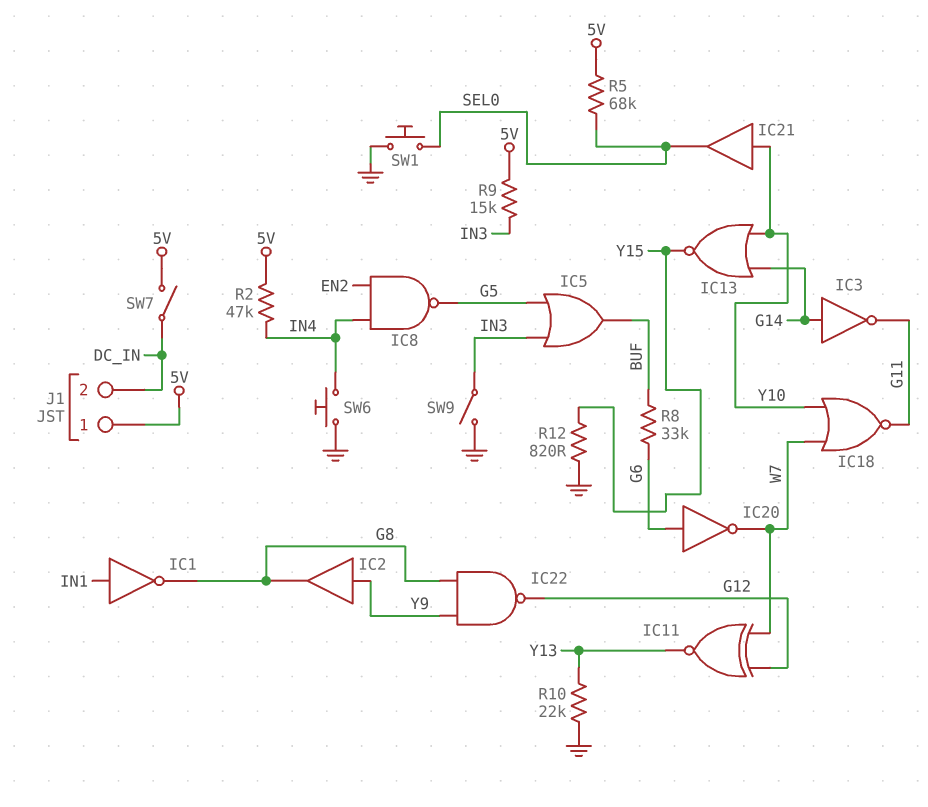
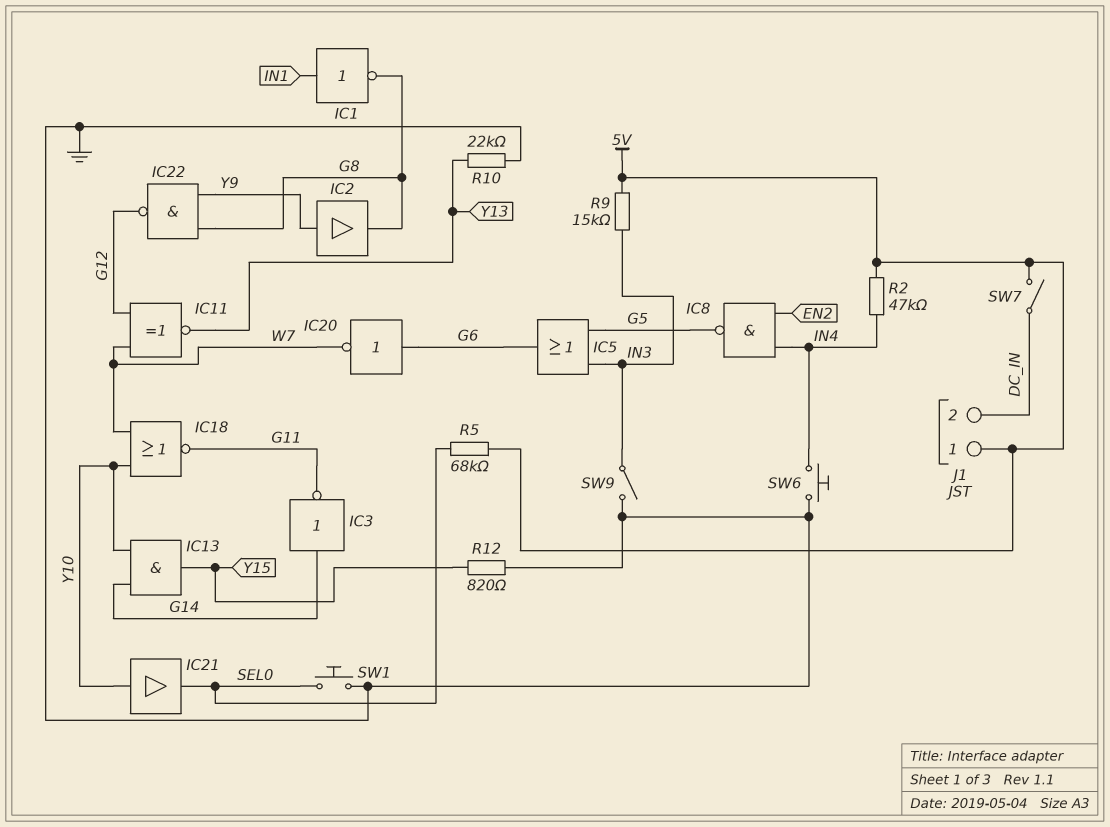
IC5: OR (in G5, in IN3, out BUF) -> OR (in G5, in IN3, out G6)
IC13: NOR (in G14, in Y10, out Y15) -> AND (in G14, in Y10, out Y15)
R8: 33k (BUF, G6) -> none

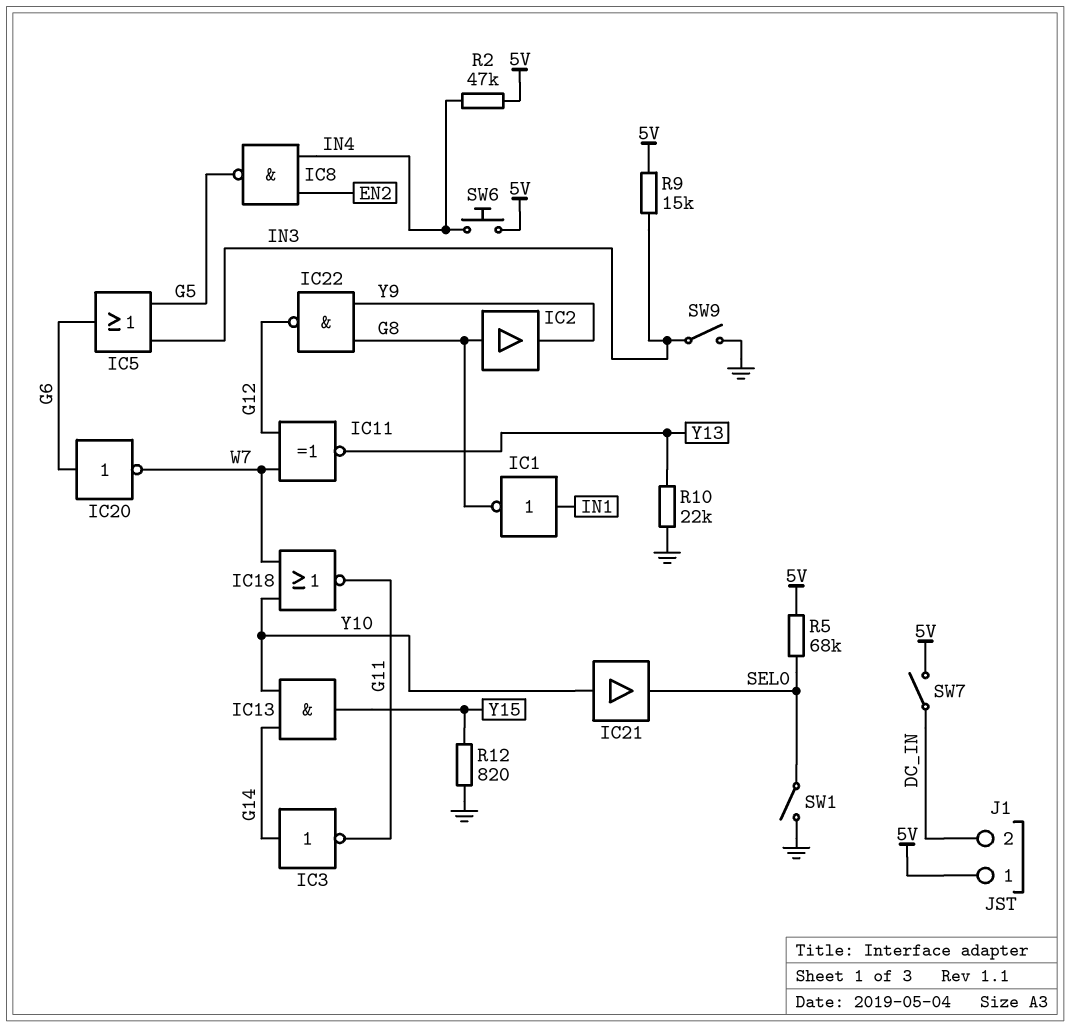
IC2: buffer (in Y9, out G8) -> buffer (in G8, out Y9)
SW1: button (GND, SEL0) -> switch (GND, SEL0)
SW6: button (GND, IN4) -> button (5V, IN4)

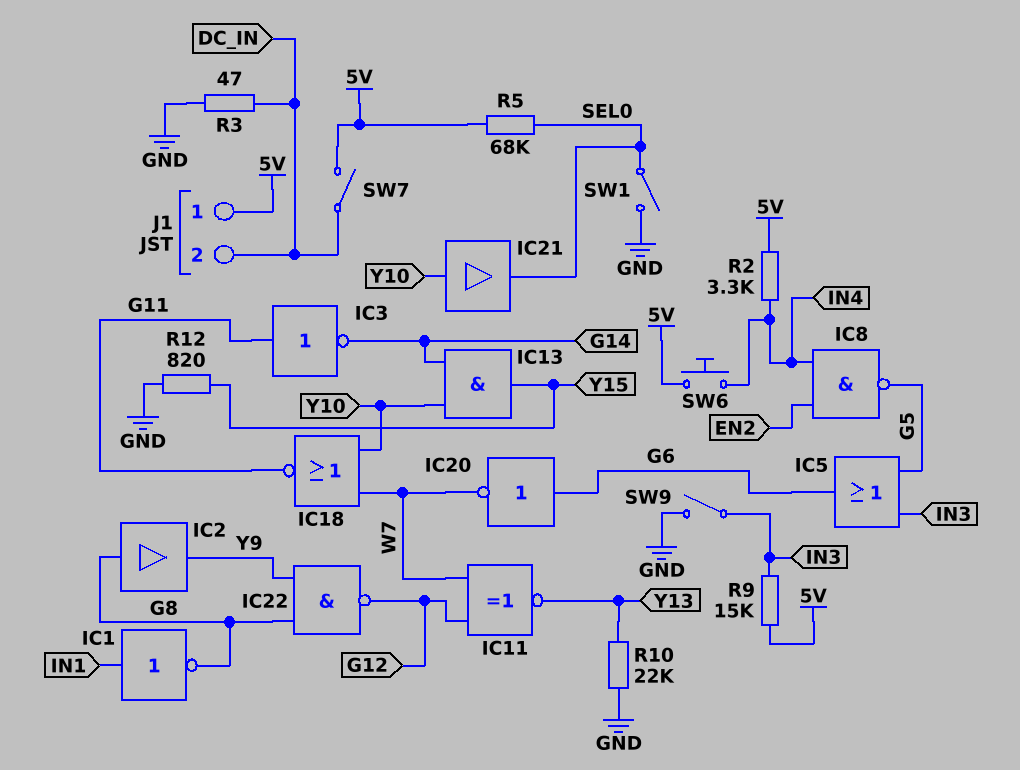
IC3: NOT (in G14, out G11) -> NOT (in G11, out G14)
R2: 47k (5V, IN4) -> 3.3k (5V, IN4)
R3: none -> 47 (DC_IN, GND)

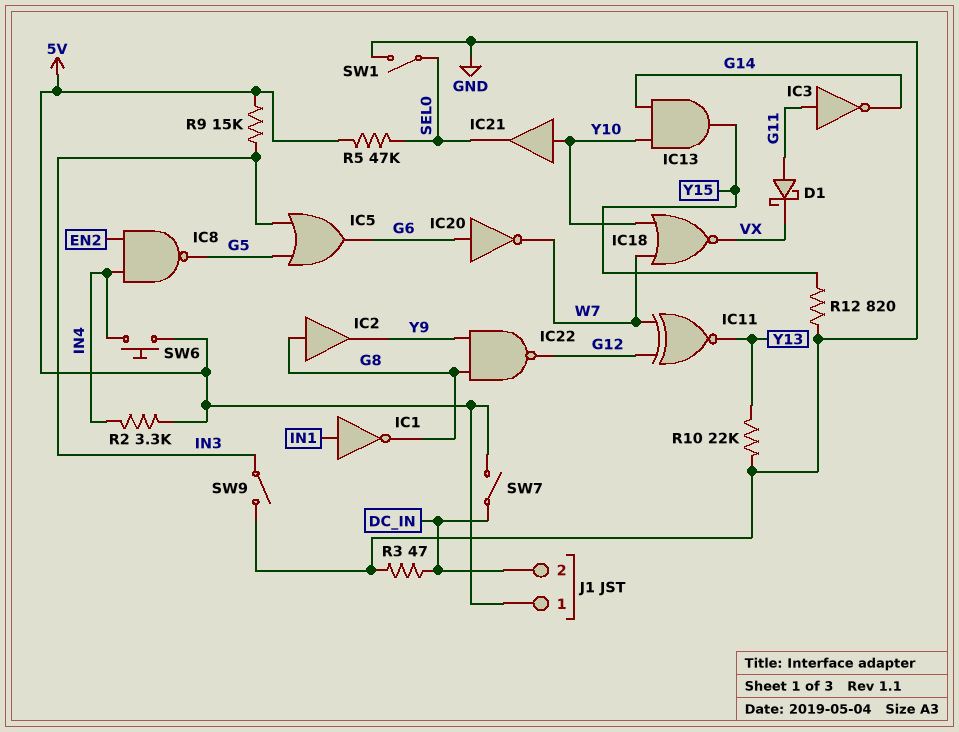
D1: none -> schottky (A G11, K VX)
IC18: NOR (in W7, in Y10, out G11) -> NOR (in W7, in Y10, out VX)
R5: 68k (5V, SEL0) -> 47k (5V, SEL0)

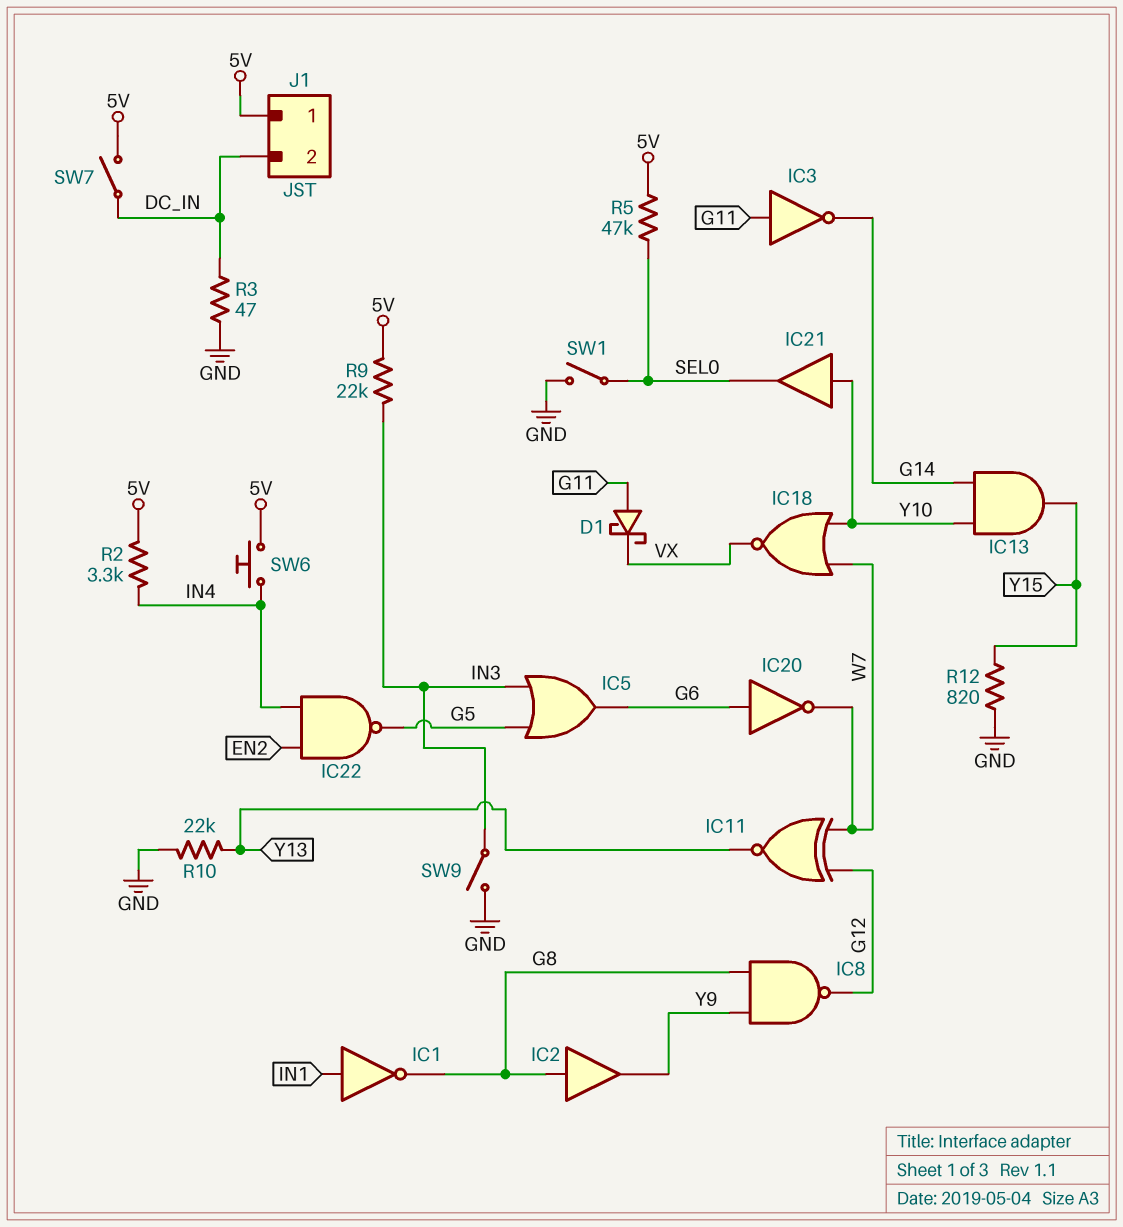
IC8: NAND (in EN2, in IN4, out G5) -> NAND (in G8, in Y9, out G12)
IC22: NAND (in G8, in Y9, out G12) -> NAND (in EN2, in IN4, out G5)
R9: 15k (5V, IN3) -> 22k (5V, IN3)

